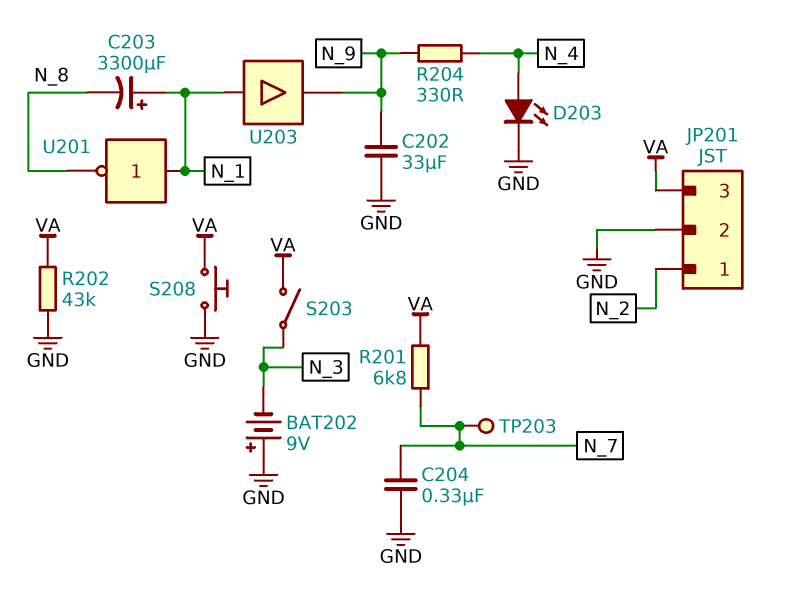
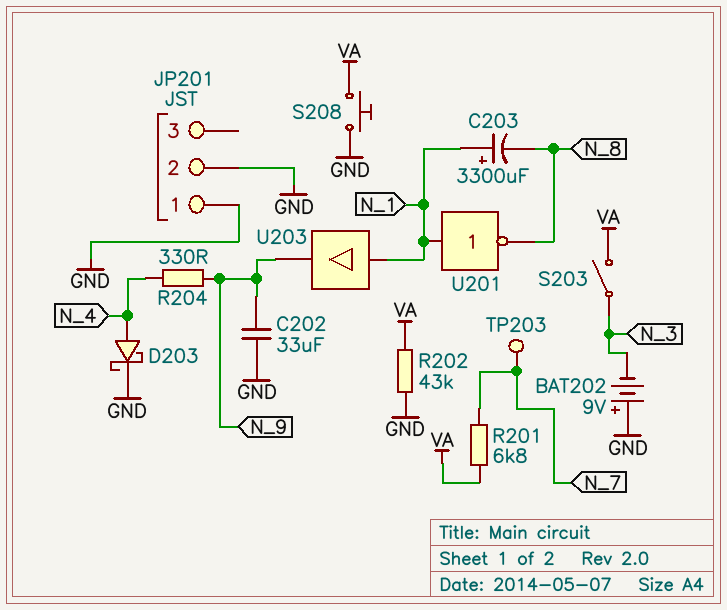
C204: 330nF (GND, N_7) -> none
D203: LED (A N_4, K GND) -> schottky (A N_4, K GND)
JP201 pin 1: N_2 -> GND
JP201 pin 3: VA -> none

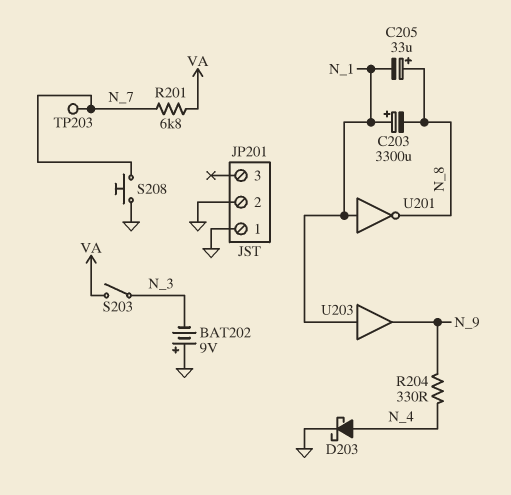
C202: 33uF (GND, N_9) -> none
C205: none -> 33uF (plus N_8, minus N_1)
R202: 43k (GND, VA) -> none
S208: button (GND, VA) -> button (GND, N_7)

